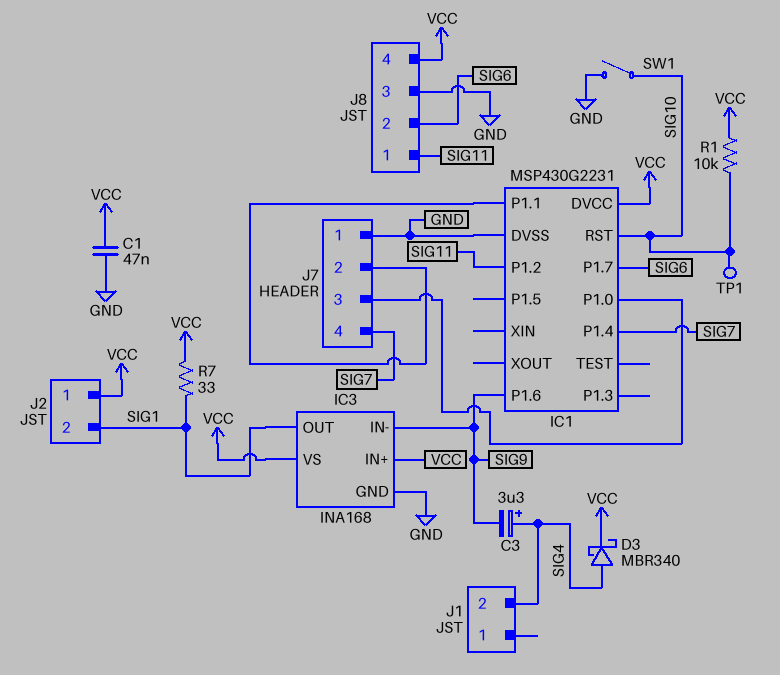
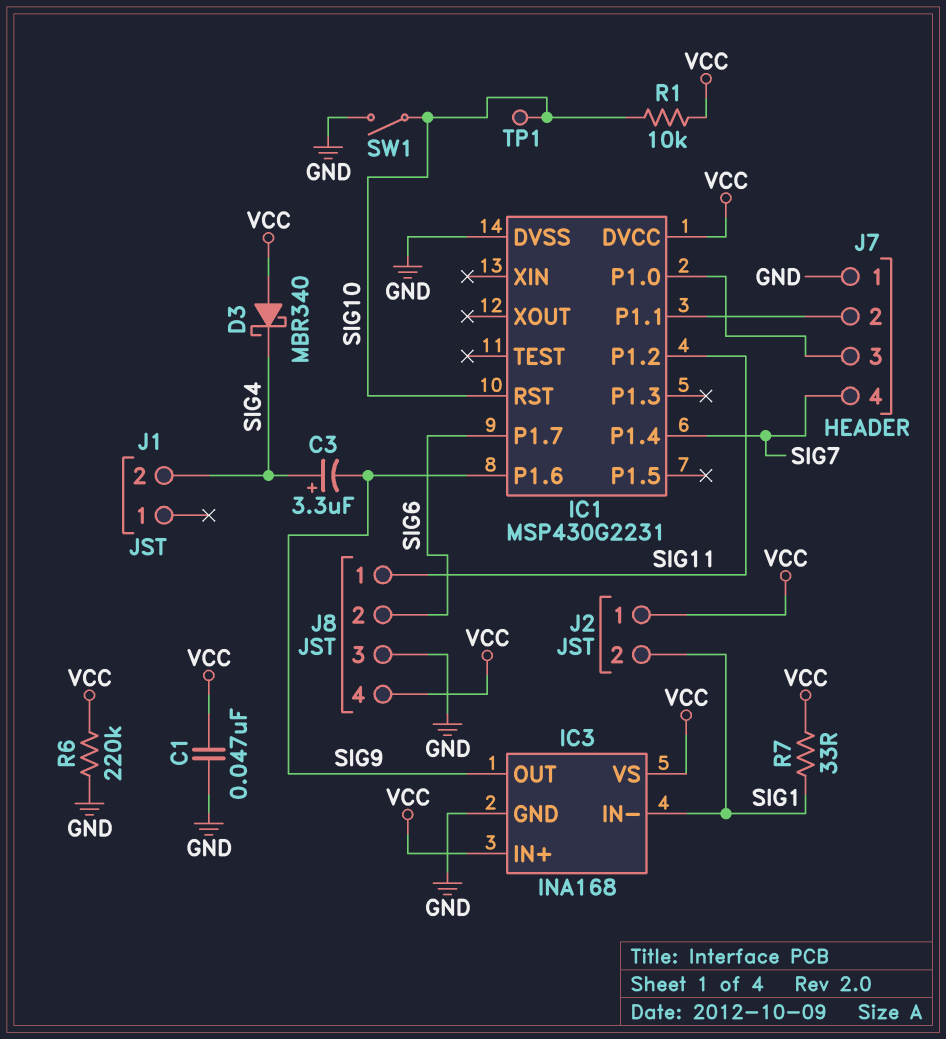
D3: schottky MBR340 (A SIG4, K VCC) -> schottky MBR340 (A VCC, K SIG4)
IC3 pin IN-: SIG9 -> SIG1
IC3 pin OUT: SIG1 -> SIG9
R6: none -> 220k (GND, VCC)

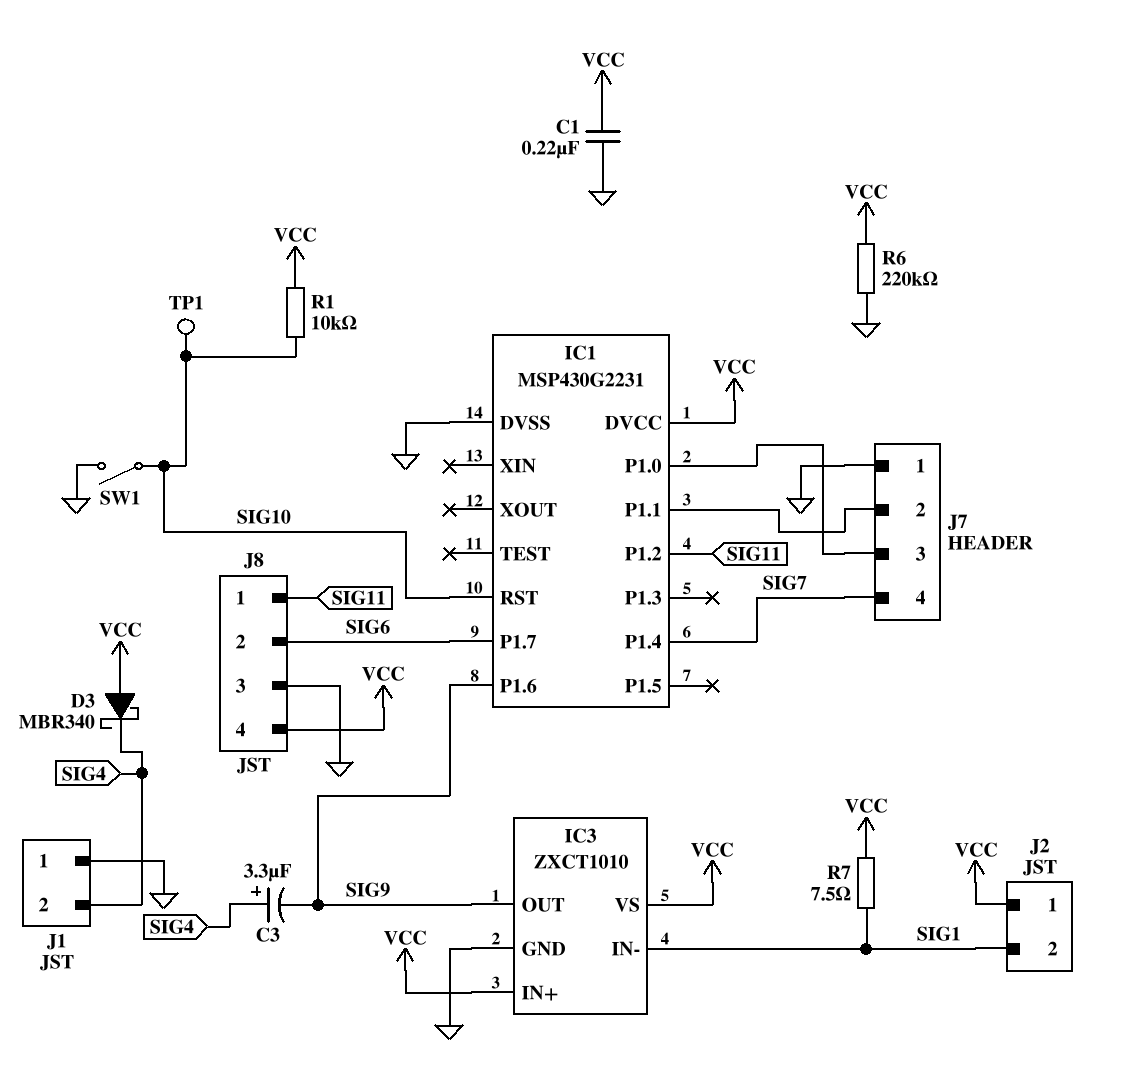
C1: 47nF (GND, VCC) -> 220nF (GND, VCC)
IC3: INA168 -> ZXCT1010
J1 pin 1: none -> GND
R7: 33 (SIG1, VCC) -> 7.5 (SIG1, VCC)

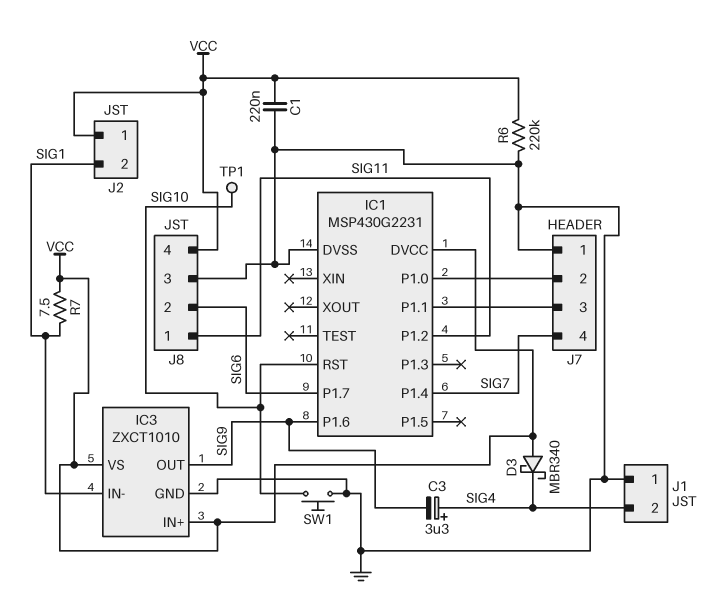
J7 pin 2: IC1/P1.1 -> IC1/P1.0
J7 pin 3: IC1/P1.0 -> IC1/P1.1
R1: 10k (SIG10, VCC) -> none
SW1: switch (GND, SIG10) -> button (GND, SIG10)

